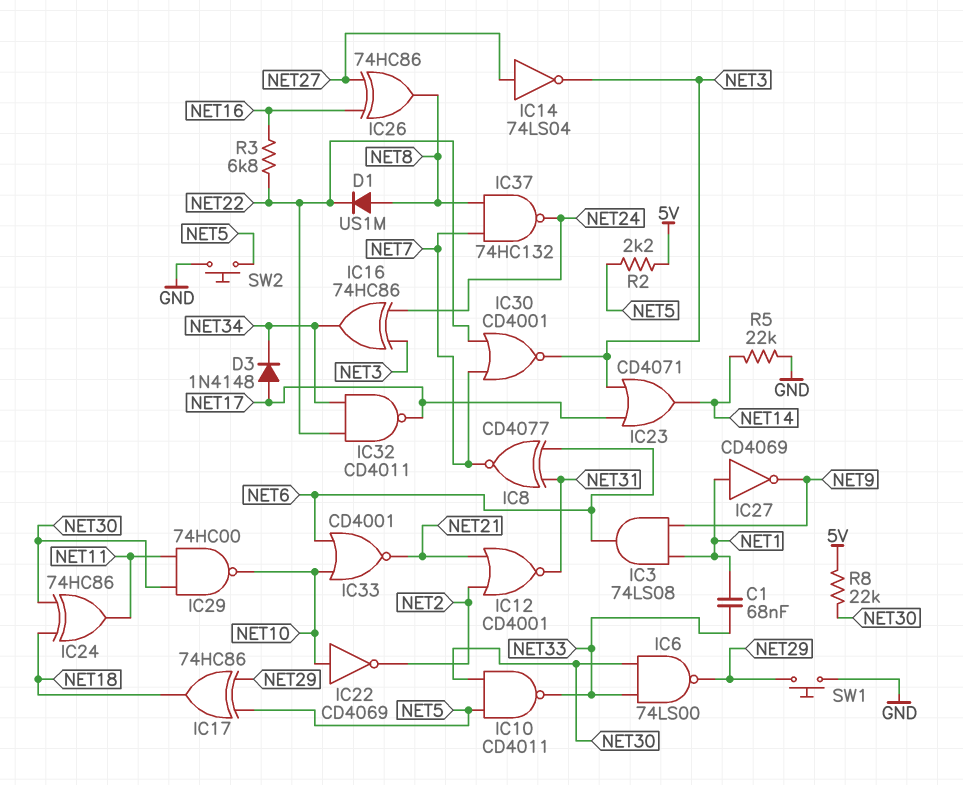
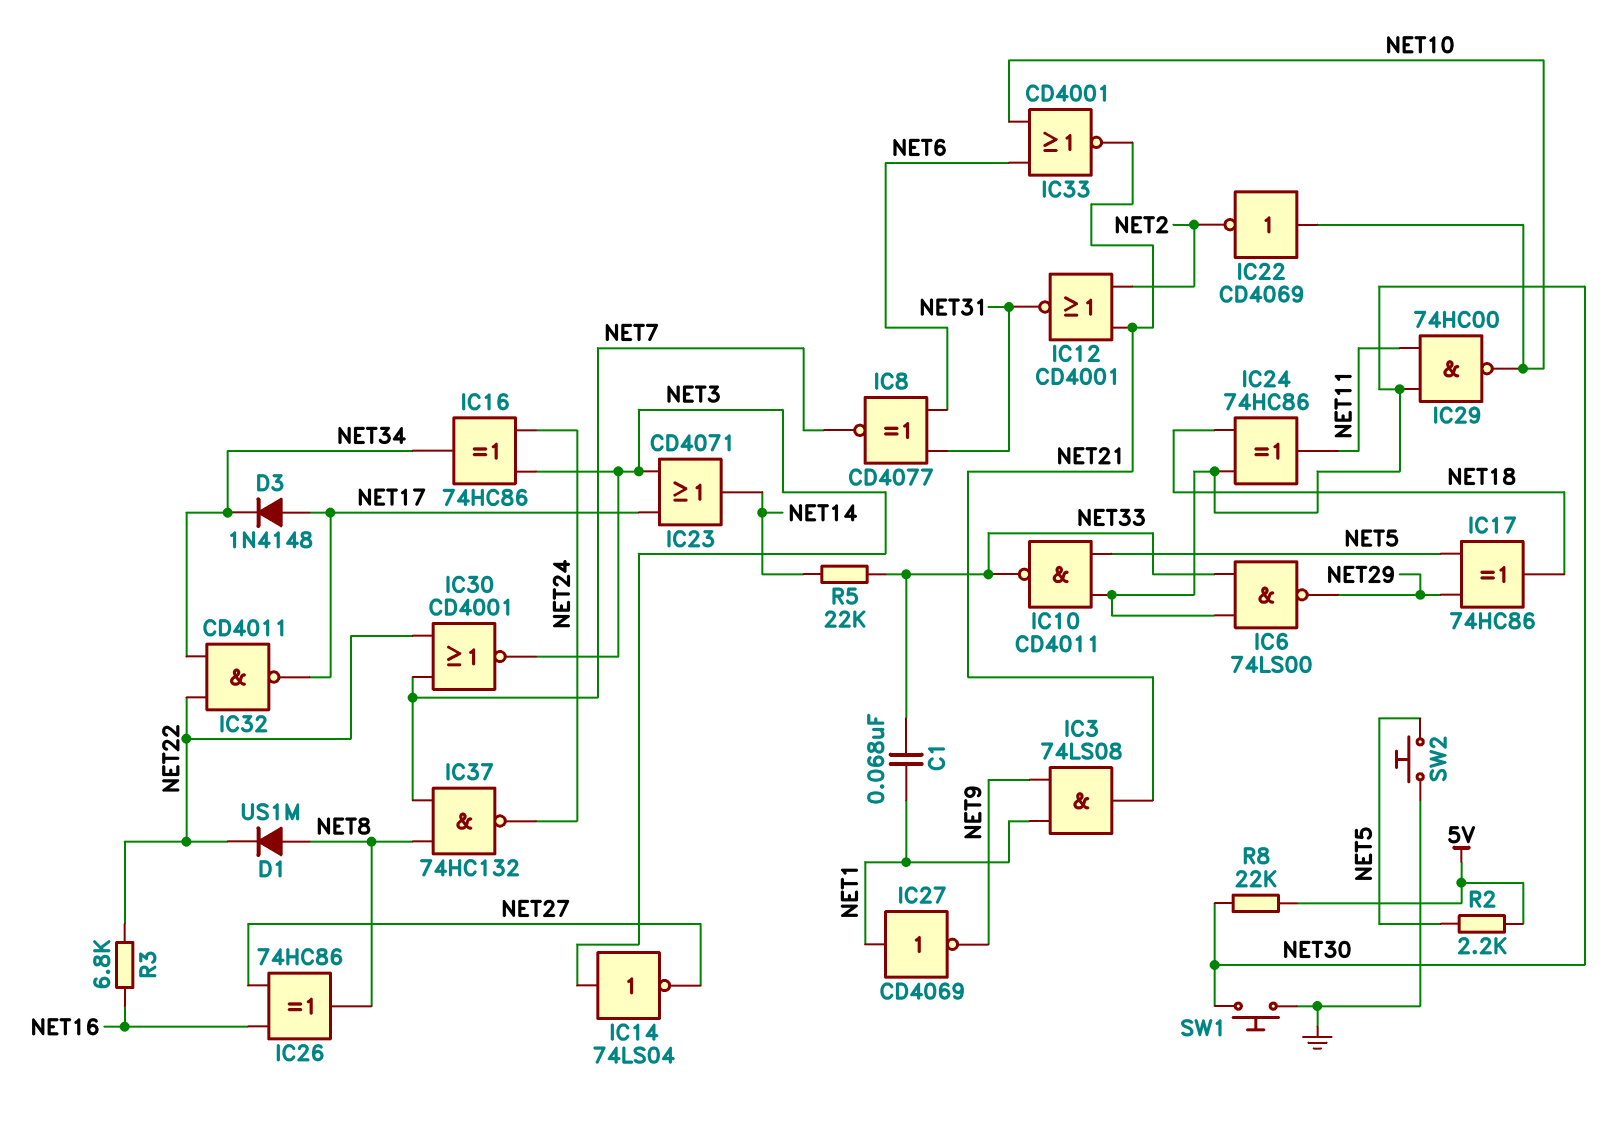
IC3: AND 74LS08 (in NET1, in NET9, out NET6) -> AND 74LS08 (in NET1, in NET9, out NET21)
IC14: NOT 74LS04 (in NET27, out NET3) -> NOT 74LS04 (in NET3, out NET27)
R5: 22k (GND, NET14) -> 22k (NET14, NET33)
SW1: button (GND, NET29) -> button (GND, NET30)

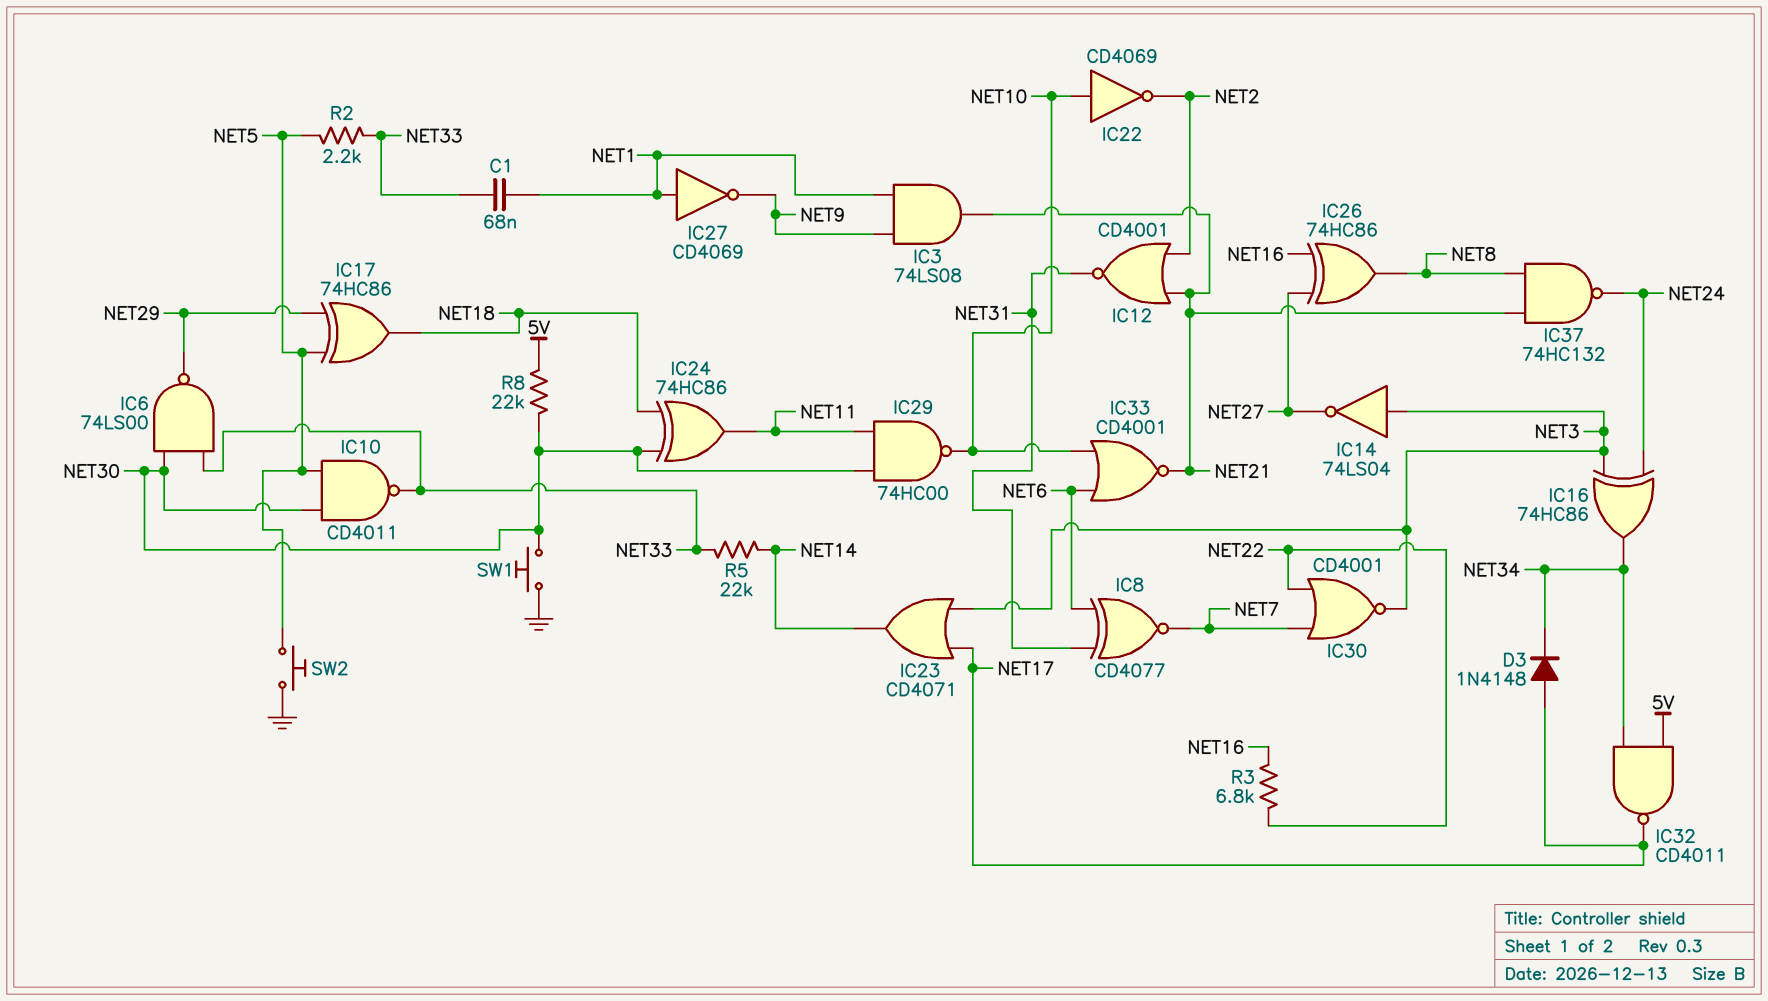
D1: diode US1M (A NET8, K NET22) -> none
IC32: NAND CD4011 (in NET22, in NET34, out NET17) -> NAND CD4011 (in 5V, in NET34, out NET17)
IC37: NAND 74HC132 (in NET7, in NET8, out NET24) -> NAND 74HC132 (in NET8, in NET21, out NET24)
R2: 2.2k (5V, NET5) -> 2.2k (NET5, NET33)

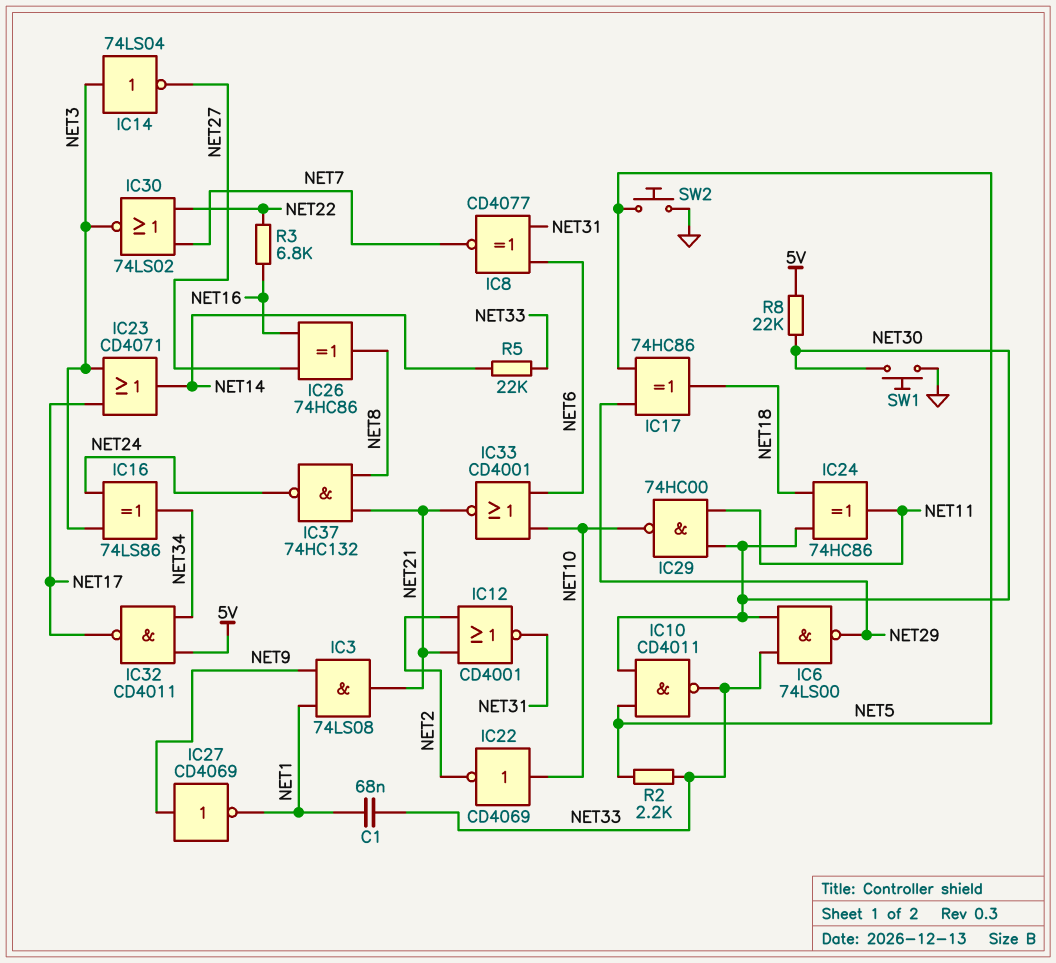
D3: diode 1N4148 (A NET17, K NET34) -> none
IC16: XOR 74HC86 (in NET3, in NET24, out NET34) -> XOR 74LS86 (in NET3, in NET24, out NET34)
IC27: NOT CD4069 (in NET1, out NET9) -> NOT CD4069 (in NET9, out NET1)
IC30: NOR CD4001 (in NET7, in NET22, out NET3) -> NOR 74LS02 (in NET7, in NET22, out NET3)

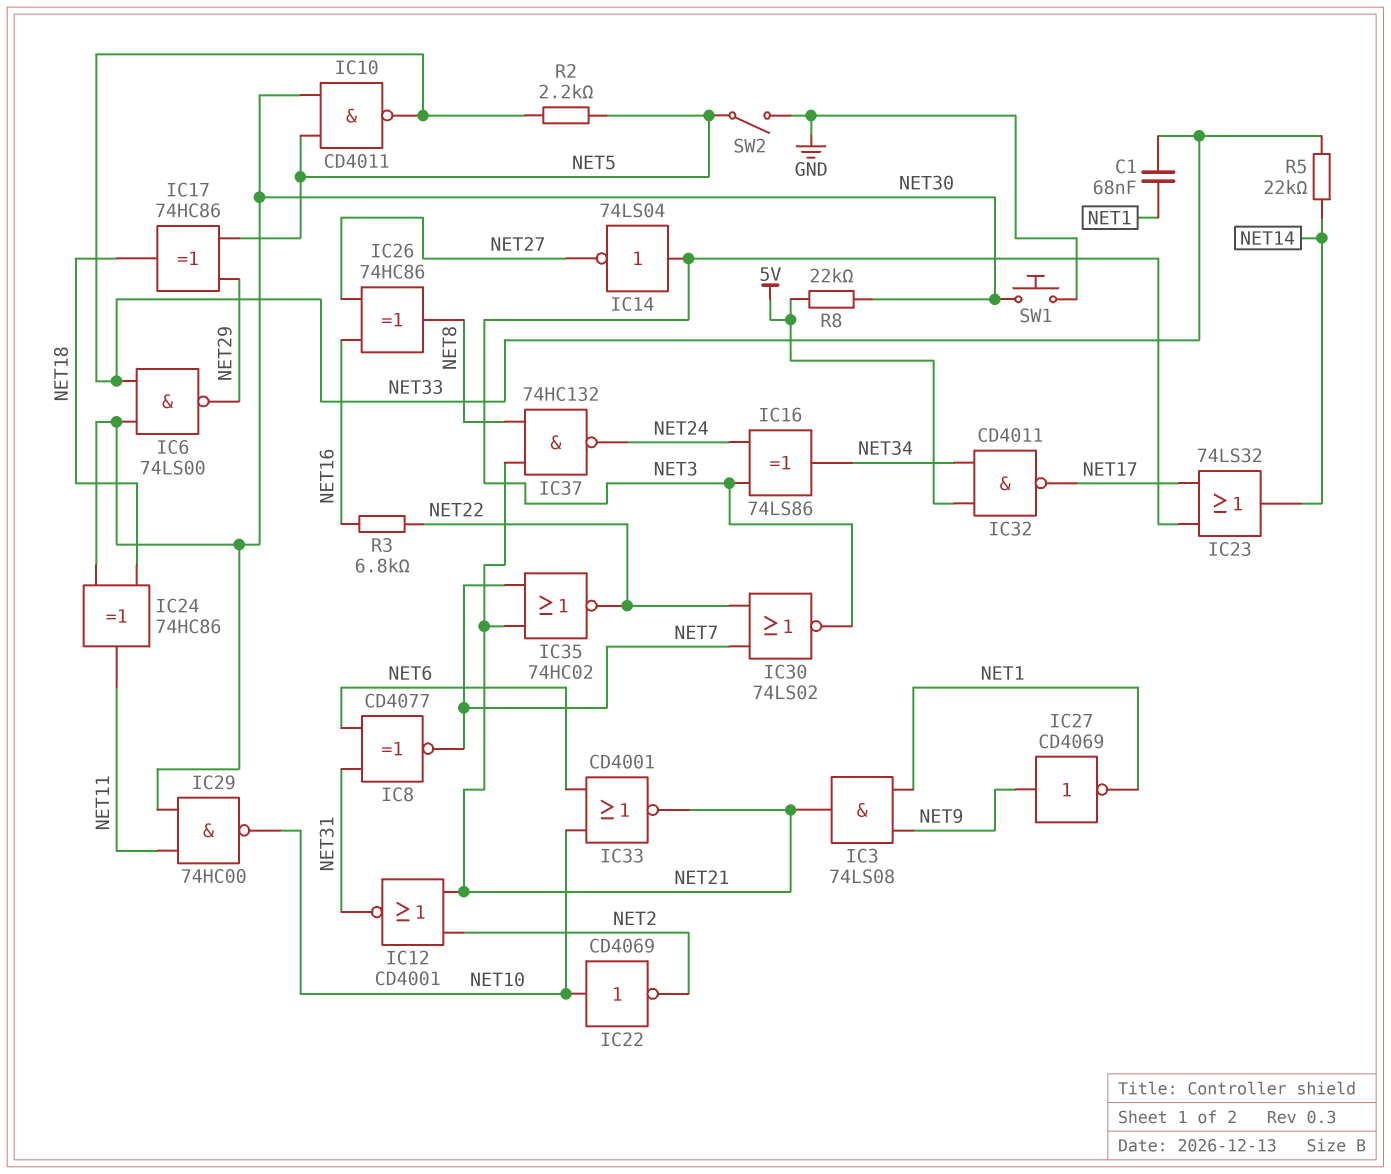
IC23: OR CD4071 (in NET3, in NET17, out NET14) -> OR 74LS32 (in NET3, in NET17, out NET14)
IC35: none -> NOR 74HC02 (in NET7, in NET21, out NET22)
SW2: button (GND, NET5) -> switch (GND, NET5)

